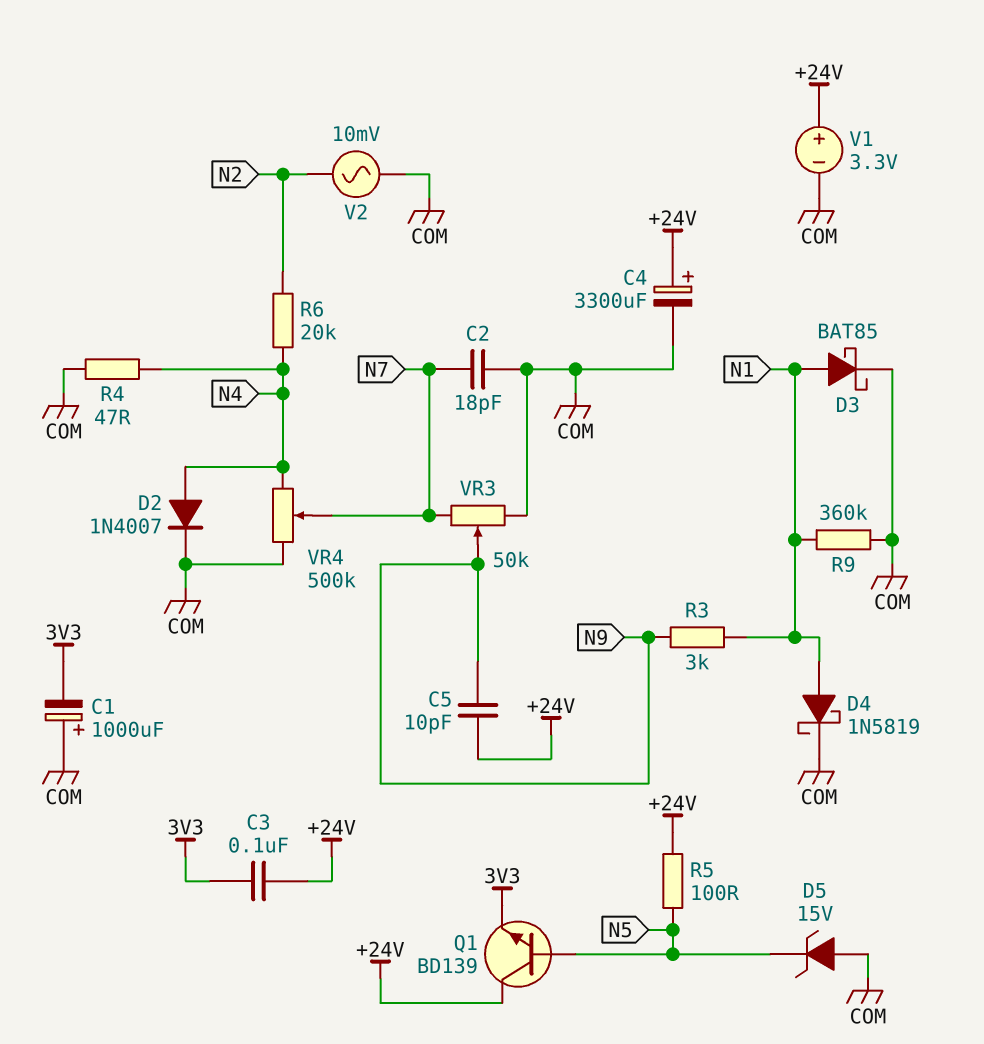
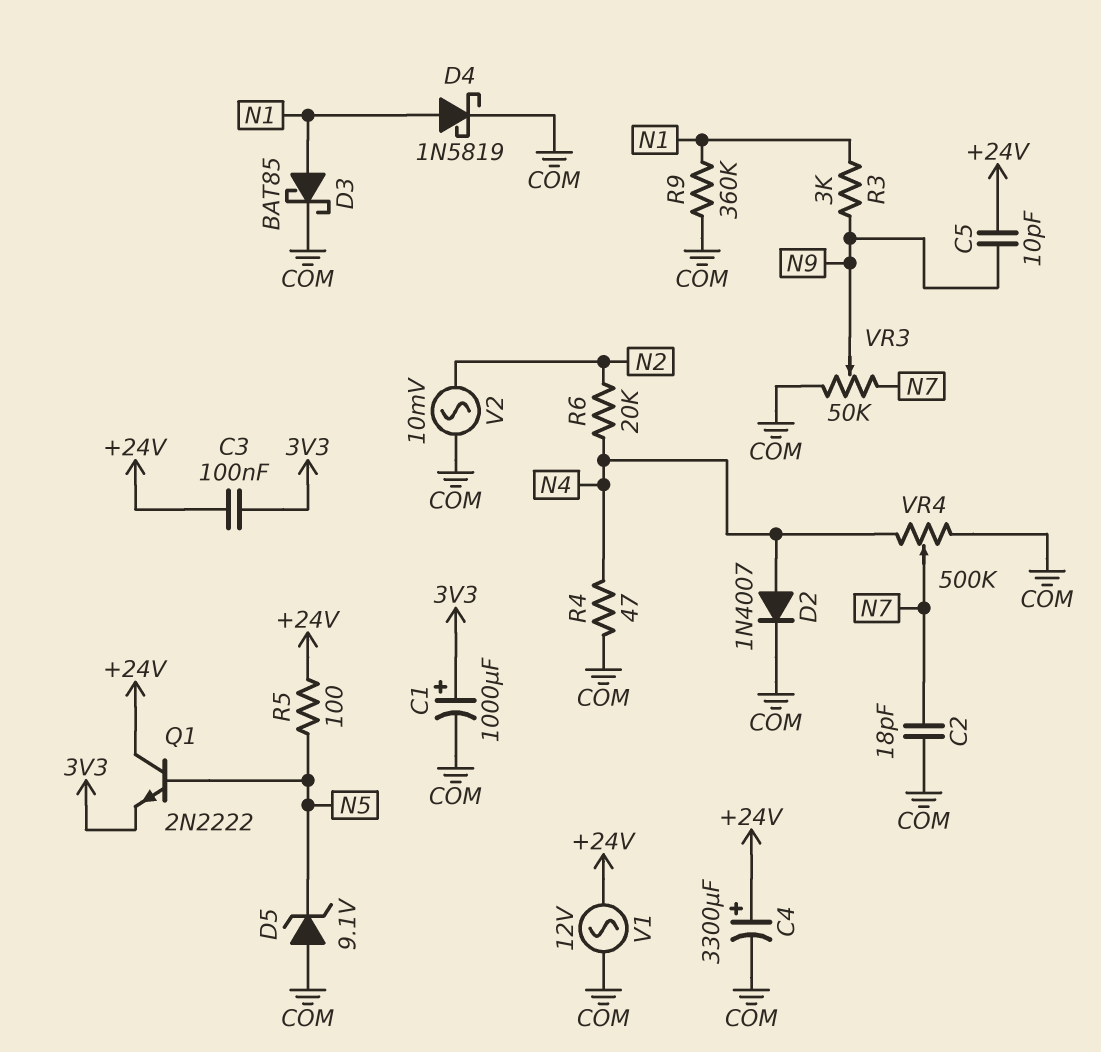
C1: 1000uF (plus COM, minus 3V3) -> 1000uF (plus 3V3, minus COM)
D5: zener 15V (A COM, K N5) -> zener 9.1V (A COM, K N5)
Q1: NPN BD139 (B N5, C +24V, E 3V3) -> NPN 2N2222 (B N5, C +24V, E 3V3)
V1: 3.3V (plus +24V, minus COM) -> AC 12V (+24V, COM)

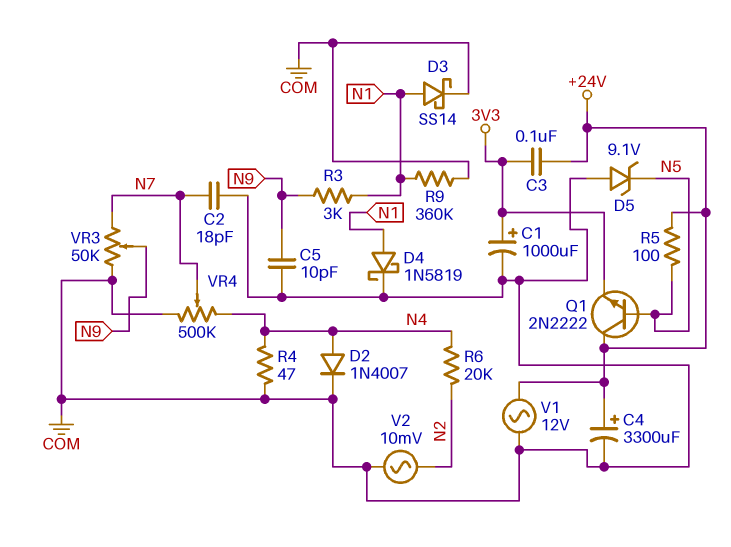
C5: 10pF (+24V, N9) -> 10pF (COM, N9)
D3: schottky BAT85 (A N1, K COM) -> schottky SS14 (A N1, K COM)

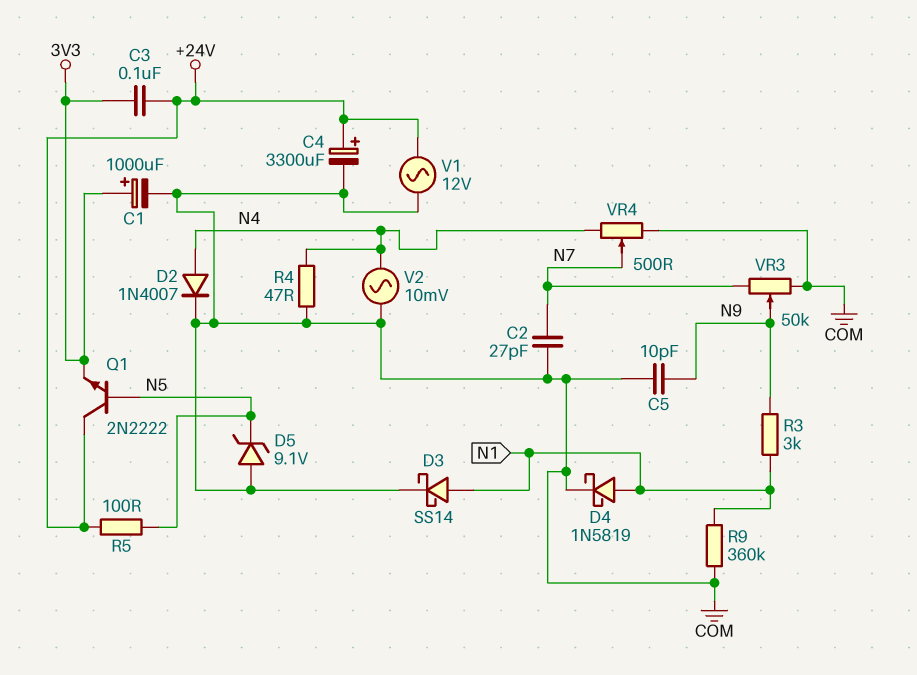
C2: 18pF (COM, N7) -> 27pF (COM, N7)
R6: 20k (N2, N4) -> none
V2: AC 10mV (COM, N2) -> AC 10mV (COM, N4)
VR4: 500k (COM, N4, wiper N7) -> 500 (COM, N4, wiper N7)

